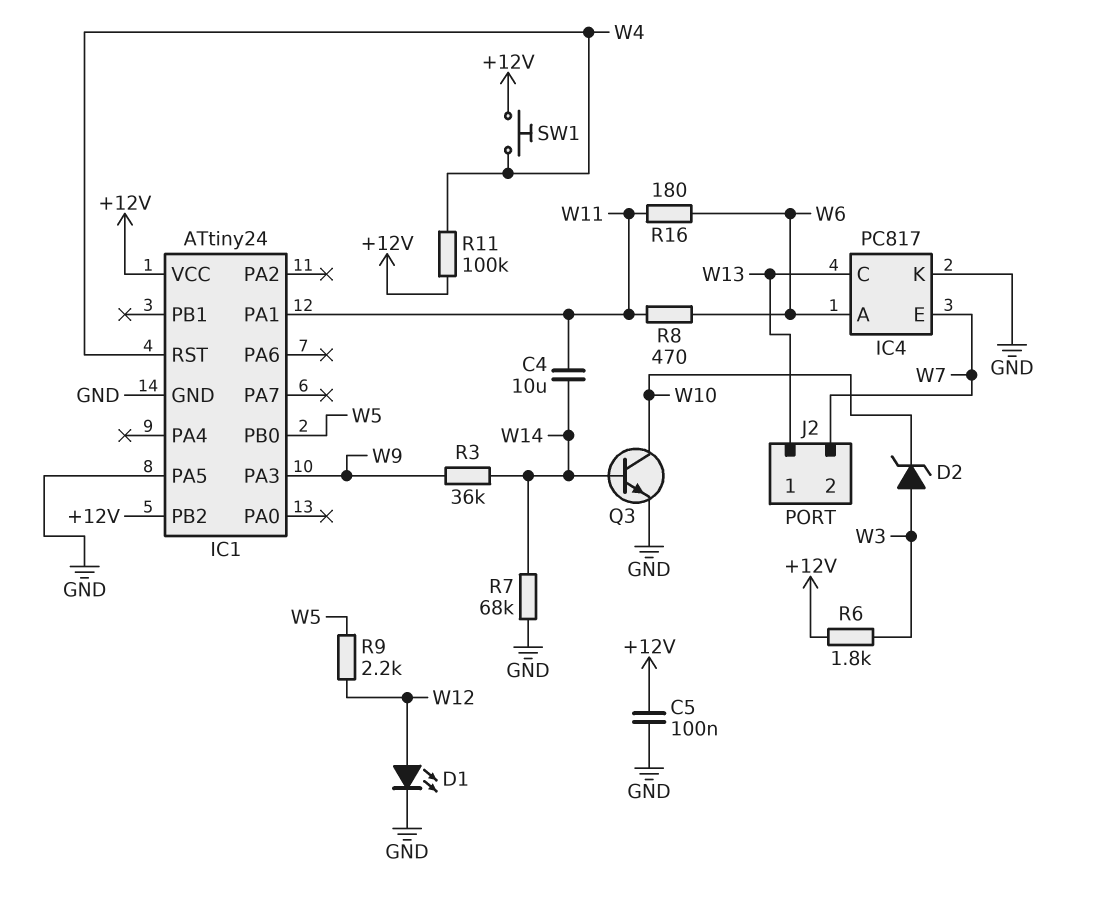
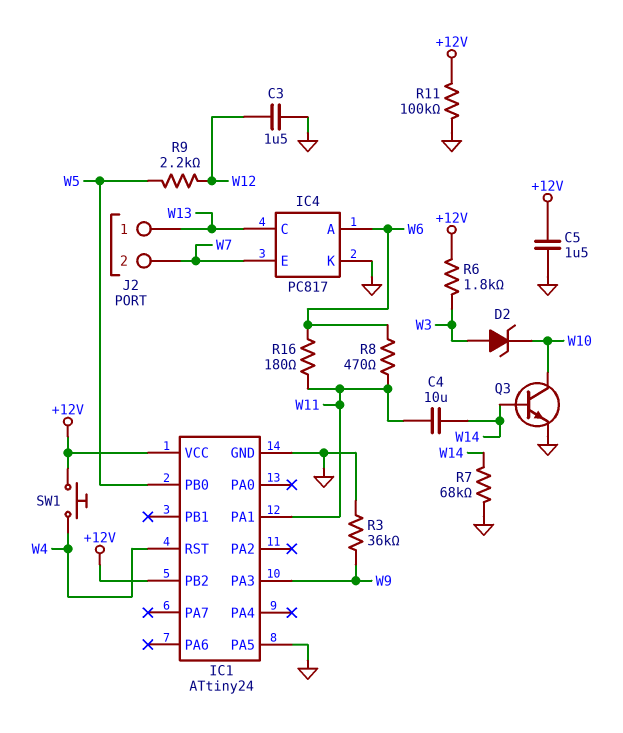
C3: none -> 1.5uF (GND, W12)
C5: 100nF (+12V, GND) -> 1.5uF (+12V, GND)
D1: LED (A W12, K GND) -> none
R3: 36k (W9, W14) -> 36k (GND, W9)
R11: 100k (+12V, W4) -> 100k (+12V, GND)

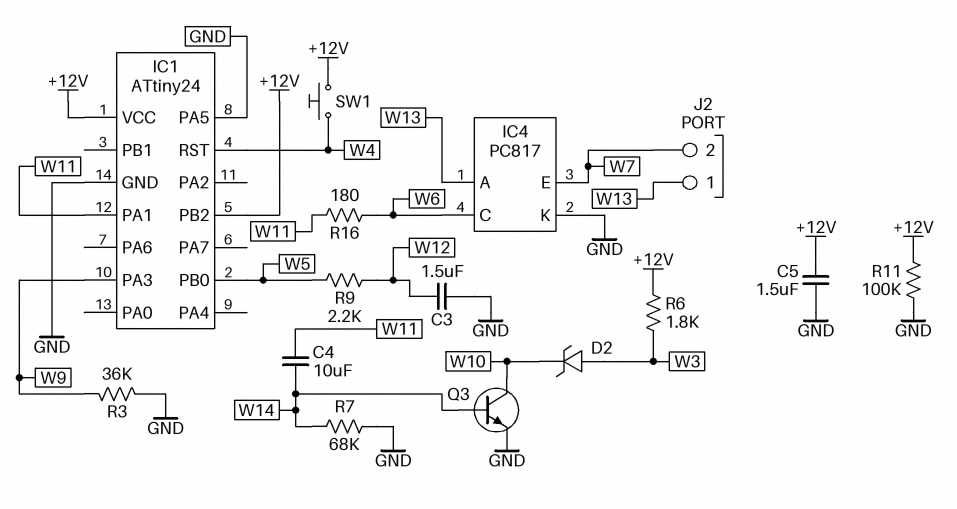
IC4 pin A: W6 -> W13
IC4 pin C: W13 -> W6
R8: 470 (W6, W11) -> none

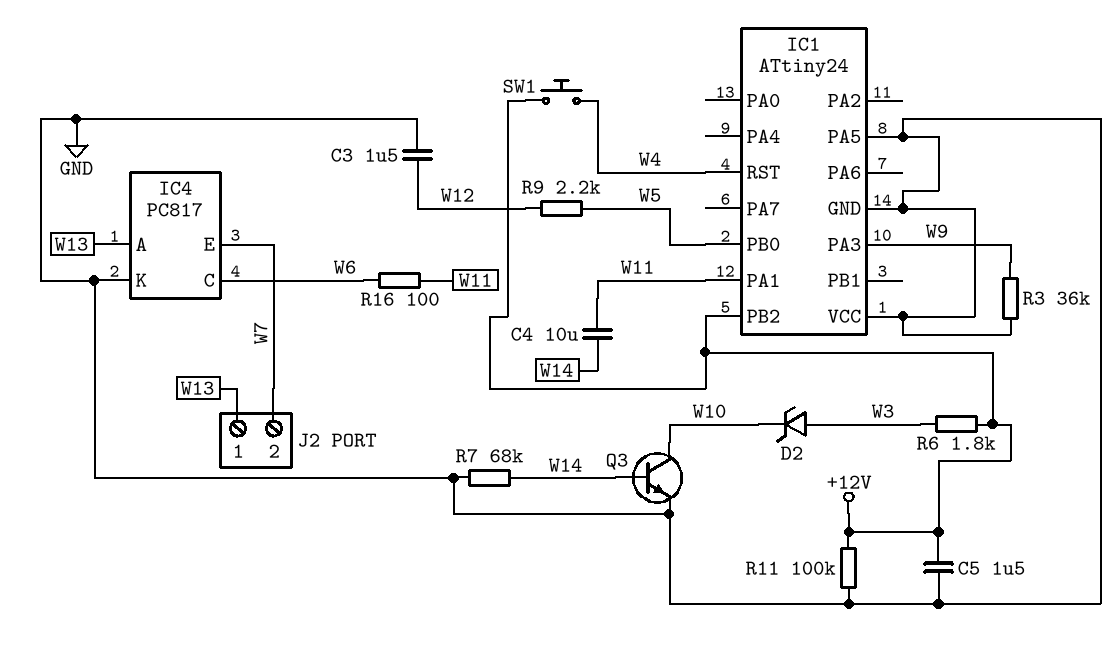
IC1 pin VCC: +12V -> GND
R16: 180 (W6, W11) -> 100 (W6, W11)

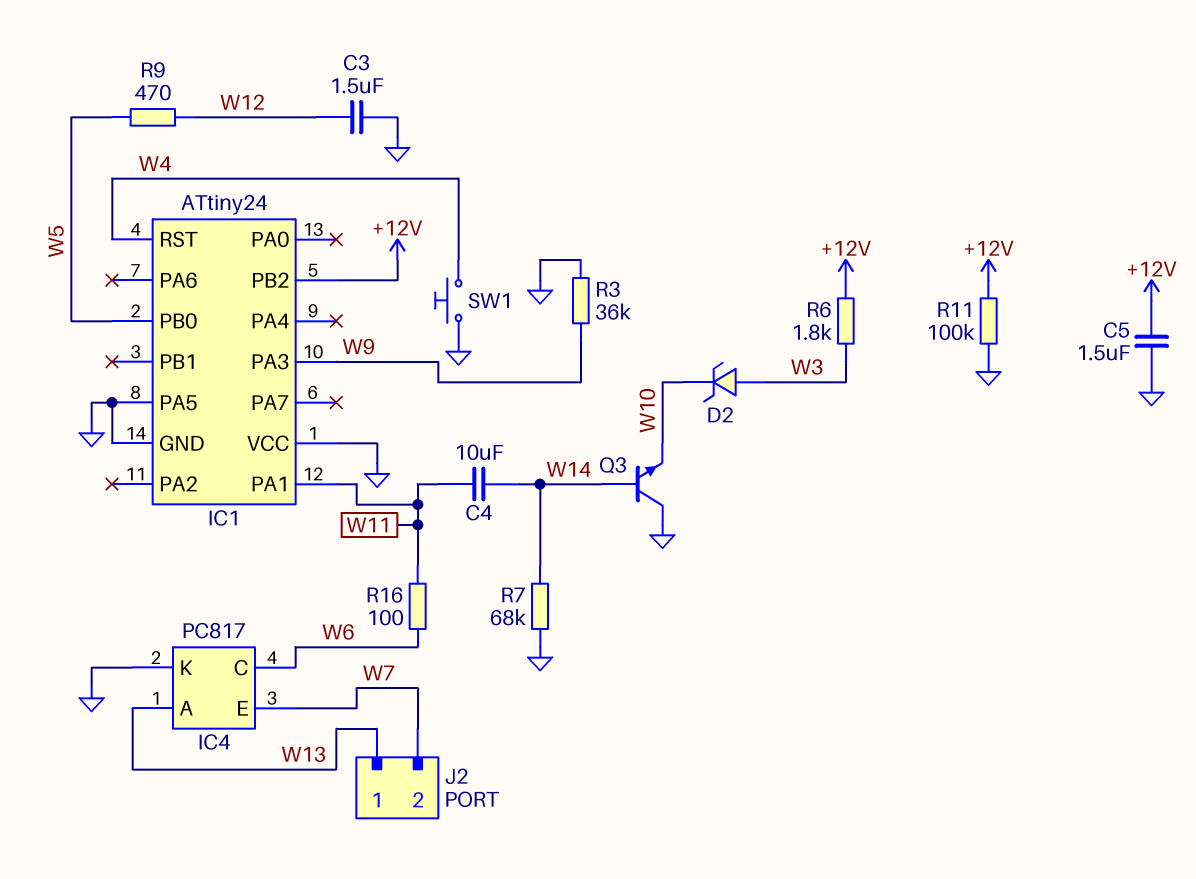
Q3: NPN (B W14, C W10, E GND) -> NPN (B W14, C GND, E W10)
R9: 2.2k (W5, W12) -> 470 (W5, W12)
SW1: button (+12V, W4) -> button (GND, W4)

